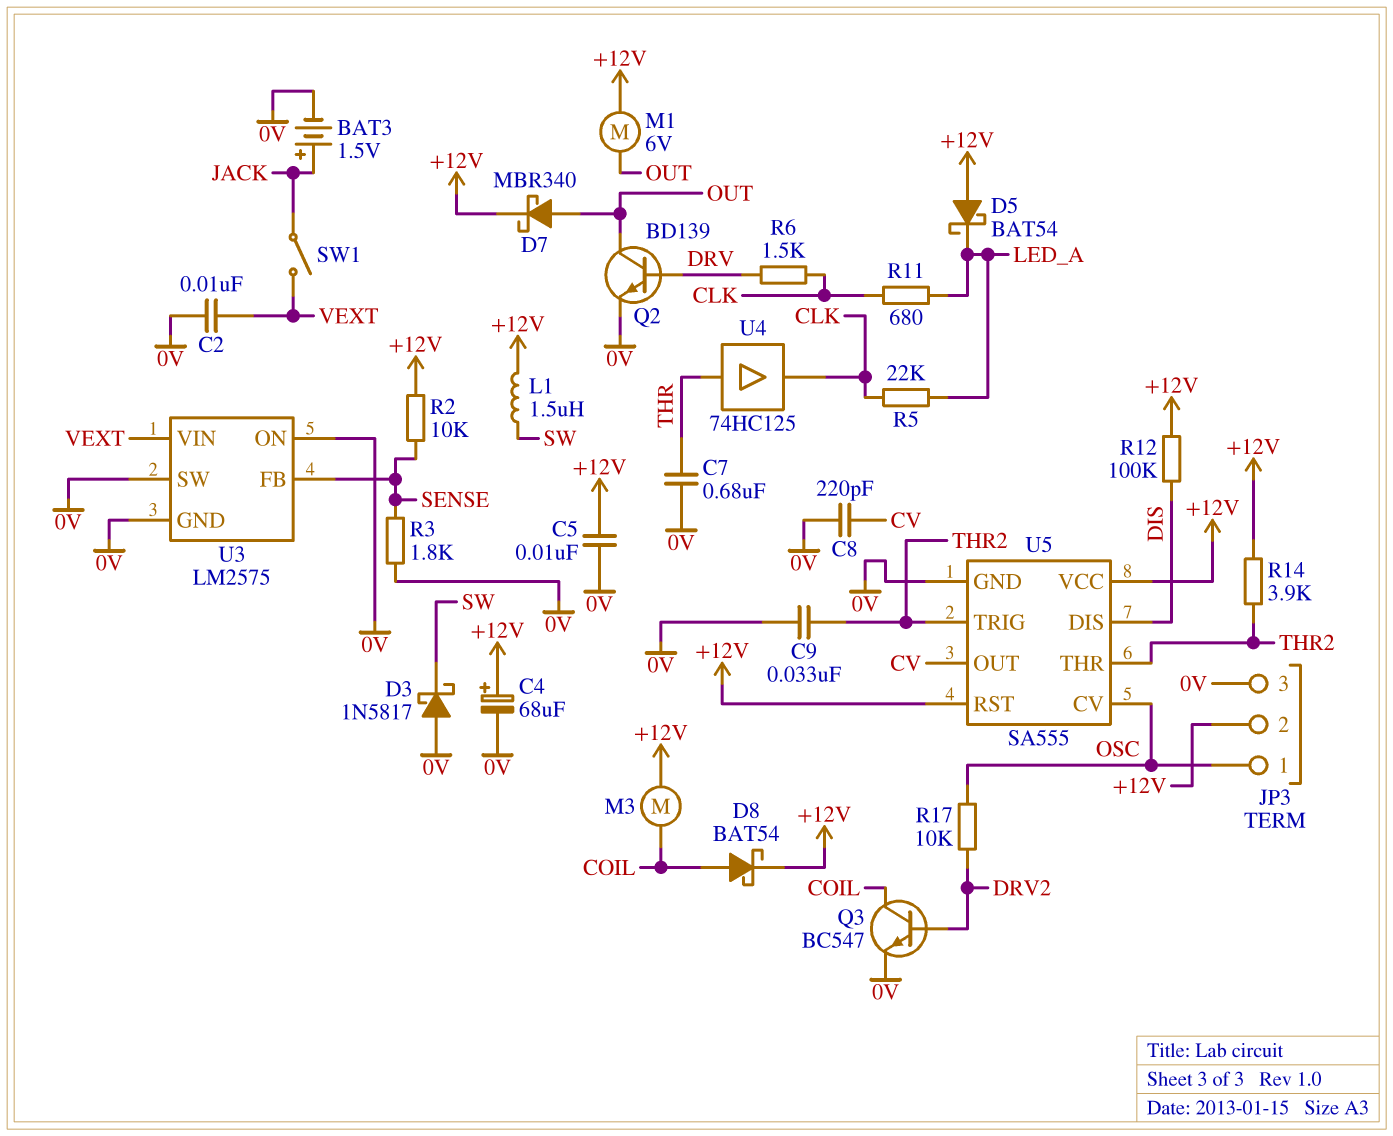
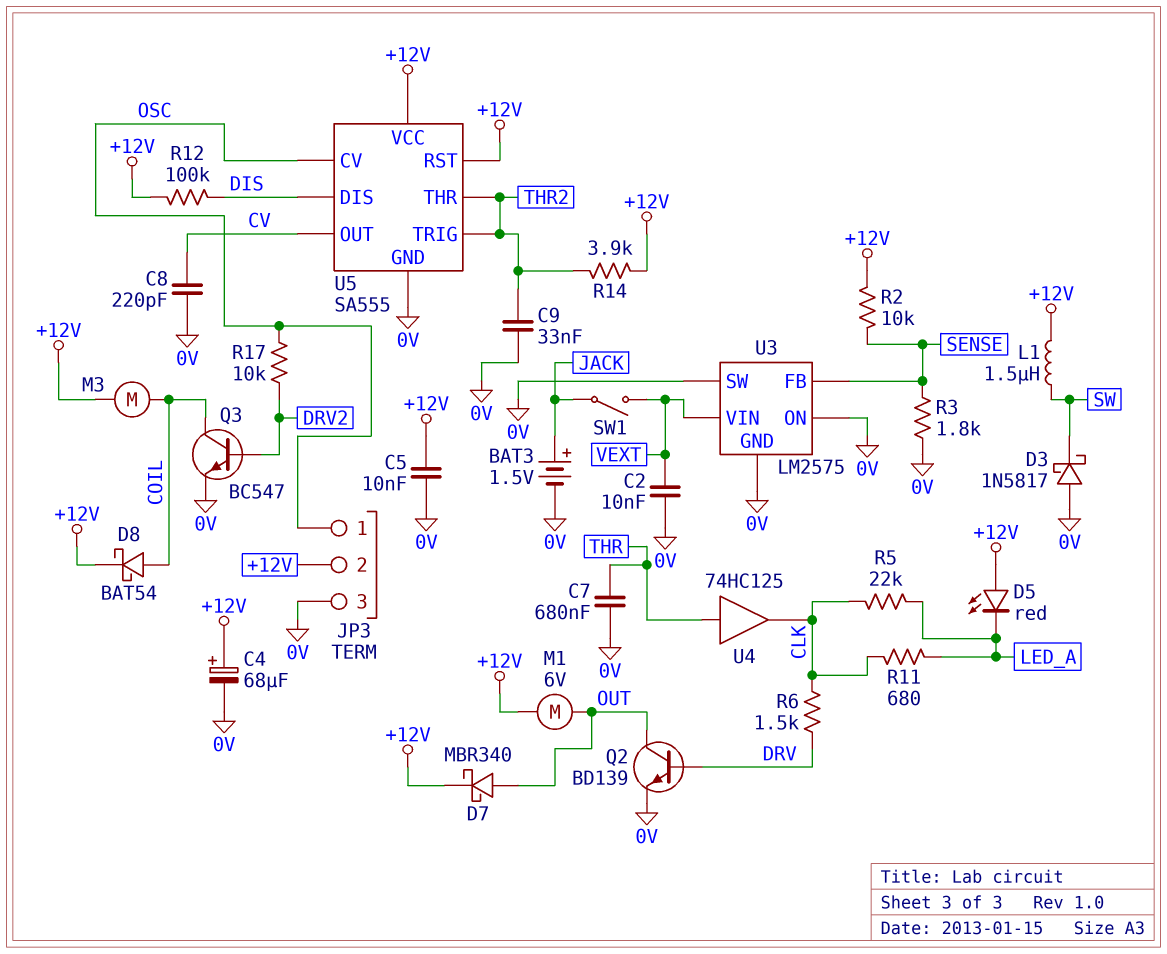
D5: schottky BAT54 (A +12V, K LED_A) -> LED red (A +12V, K LED_A)

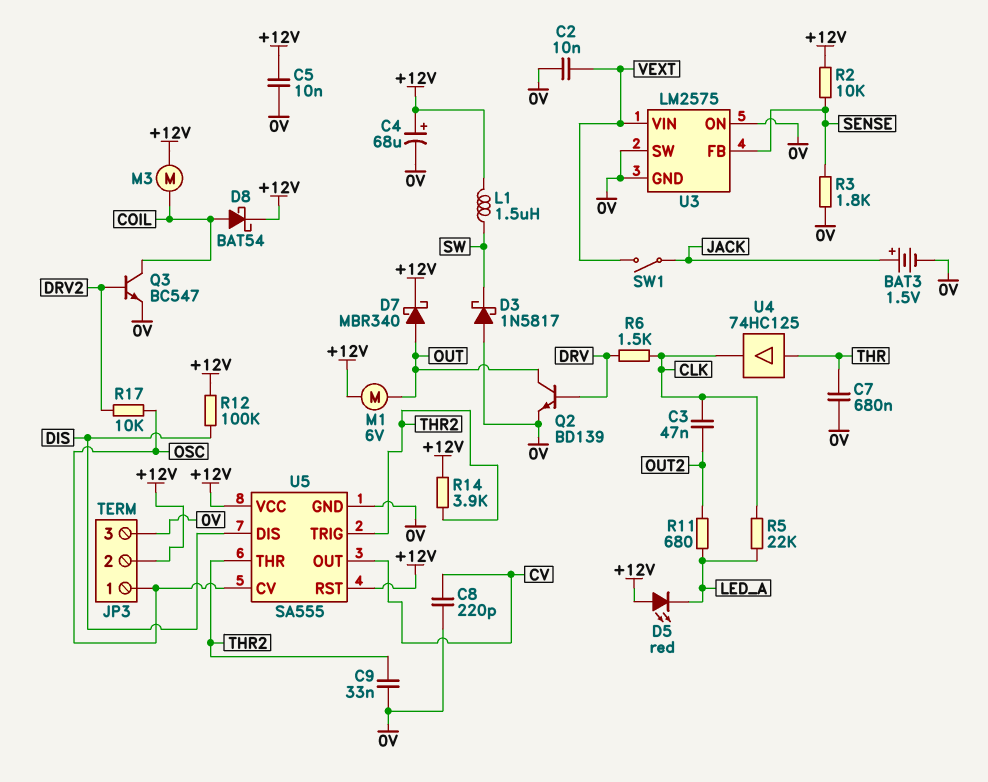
C3: none -> 47nF (CLK, OUT2)
R11: 680 (CLK, LED_A) -> 680 (LED_A, OUT2)

